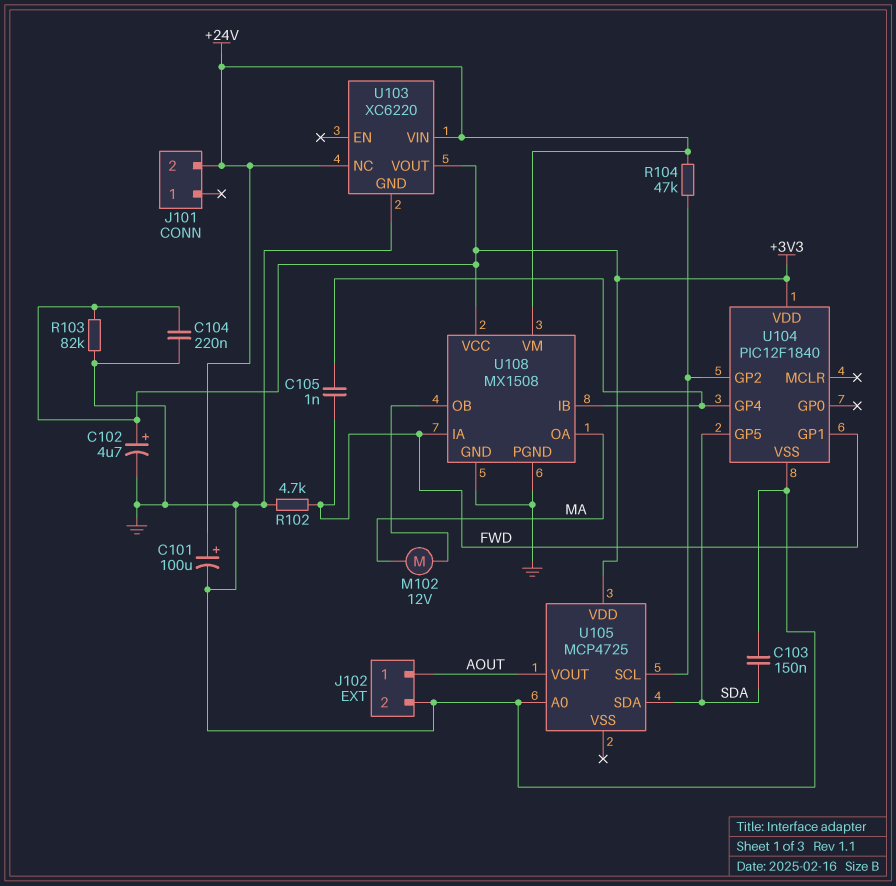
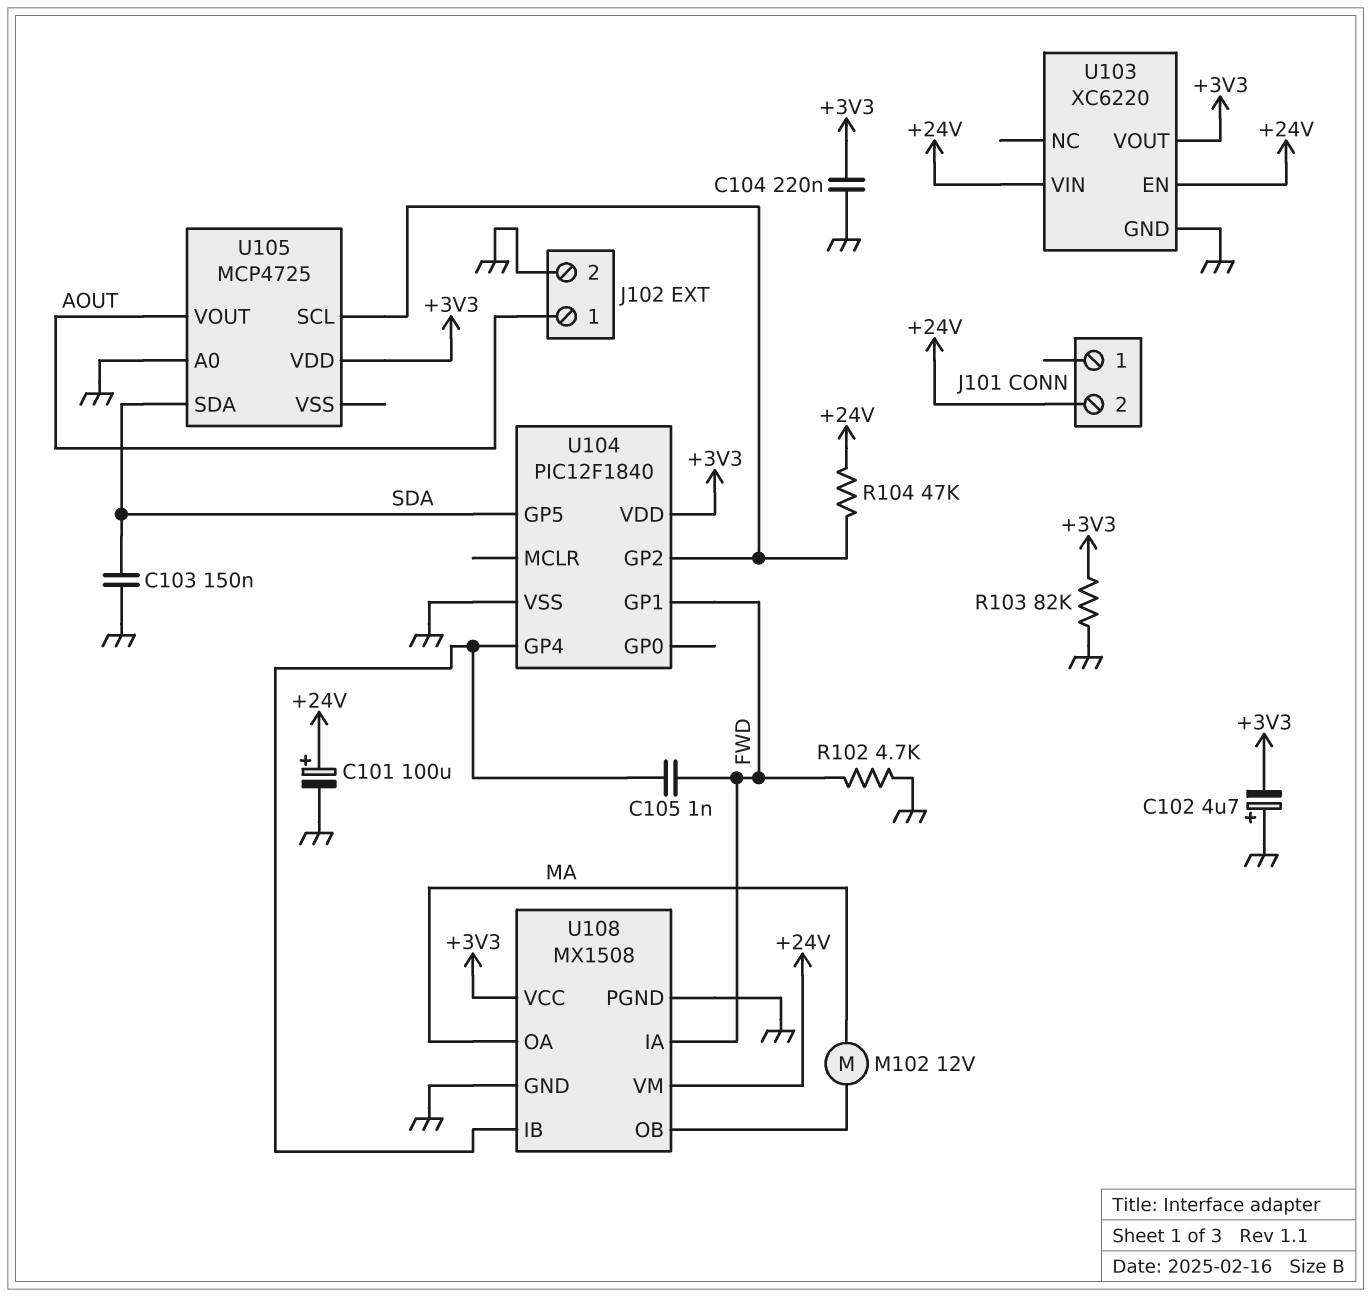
C102: 4.7uF (plus +3V3, minus GND) -> 4.7uF (plus GND, minus +3V3)
U103 pin EN: none -> +24V
U103 pin NC: +24V -> none

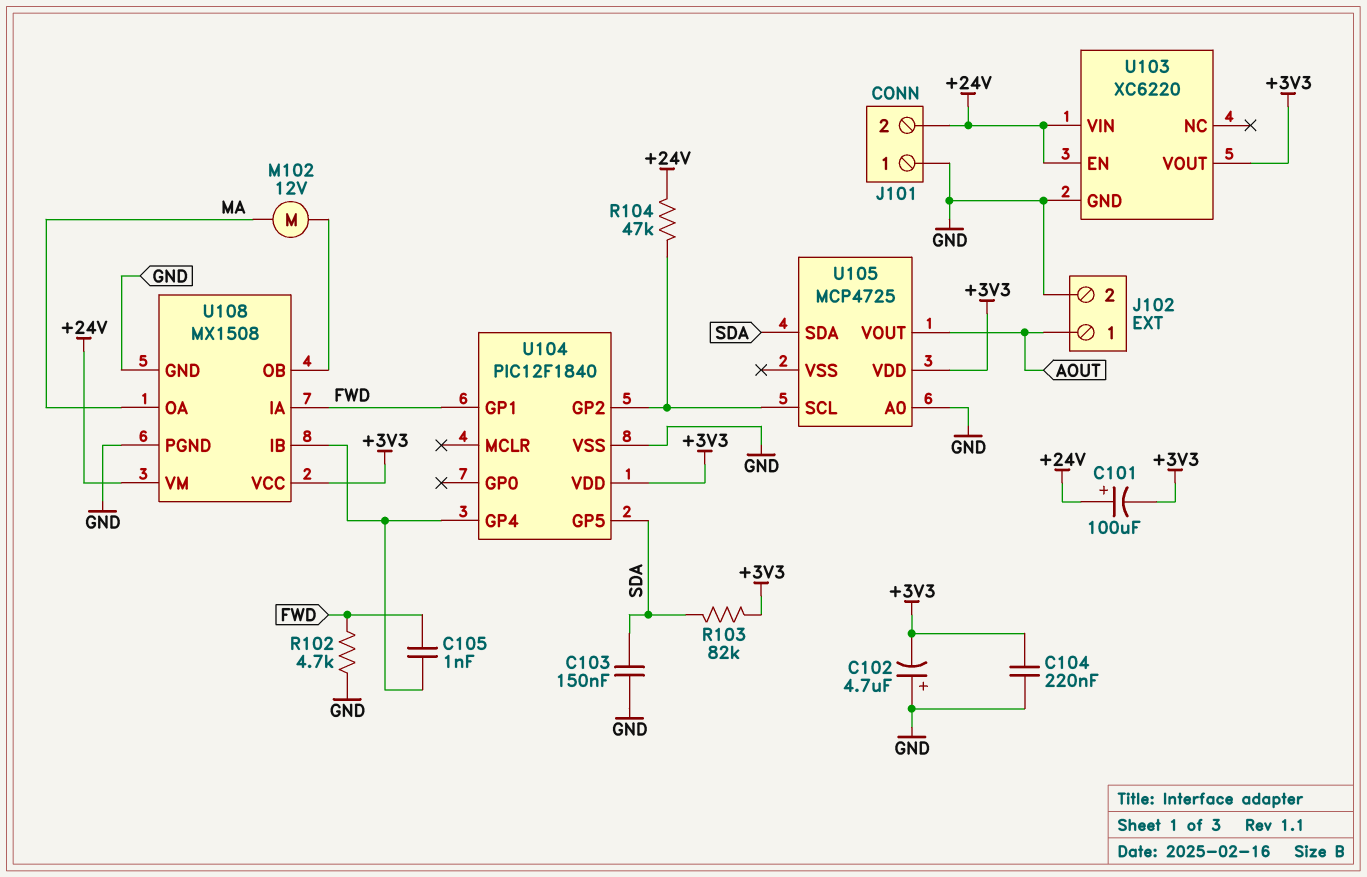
C101: 100uF (plus +24V, minus GND) -> 100uF (plus +24V, minus +3V3)
J101 pin 1: none -> GND
R103: 82k (+3V3, GND) -> 82k (+3V3, SDA)

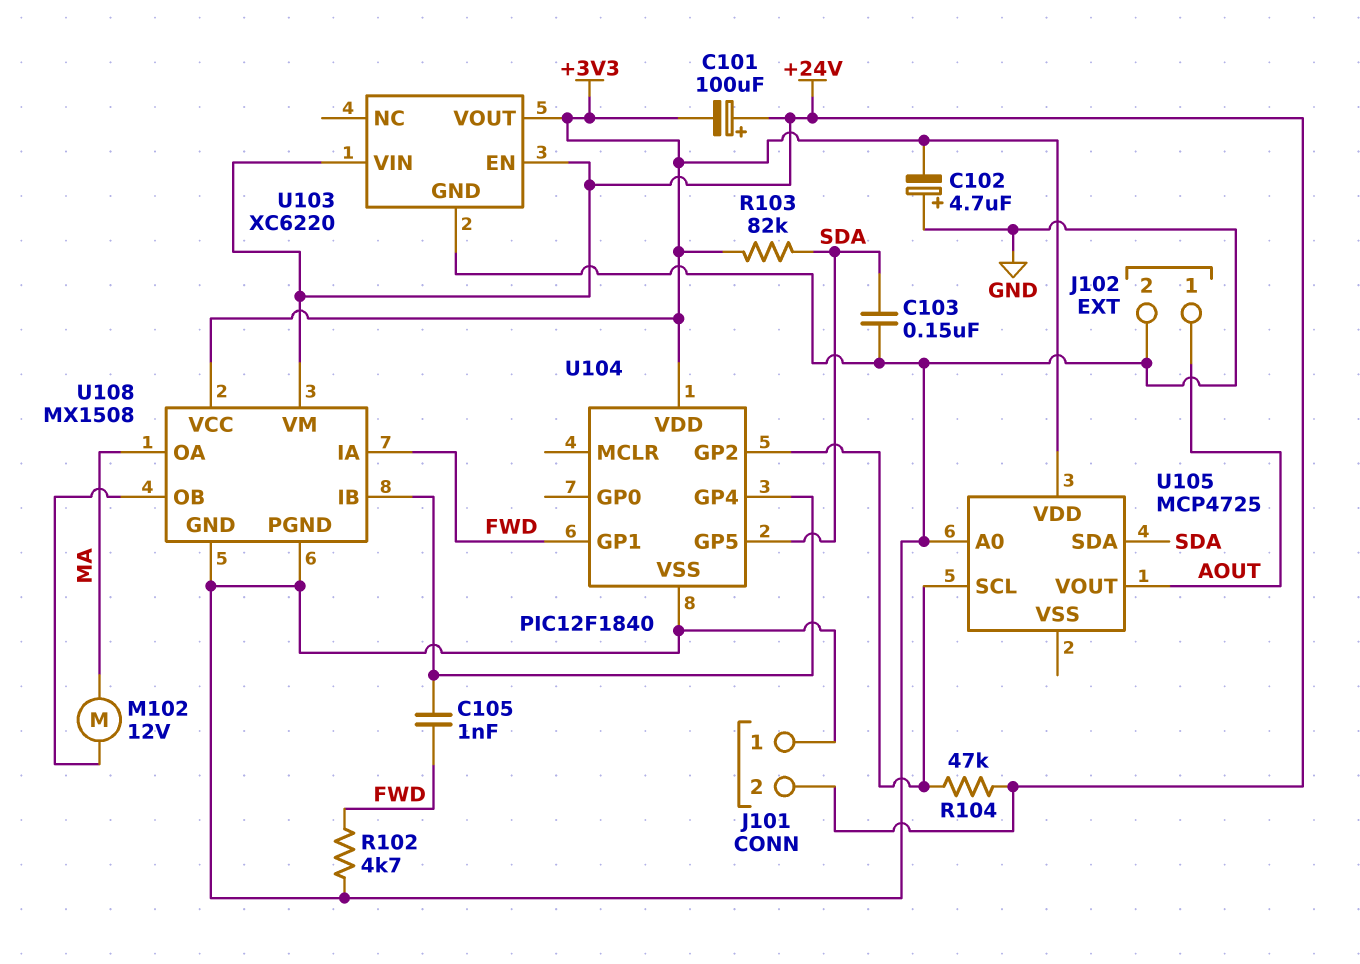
C104: 220nF (+3V3, GND) -> none

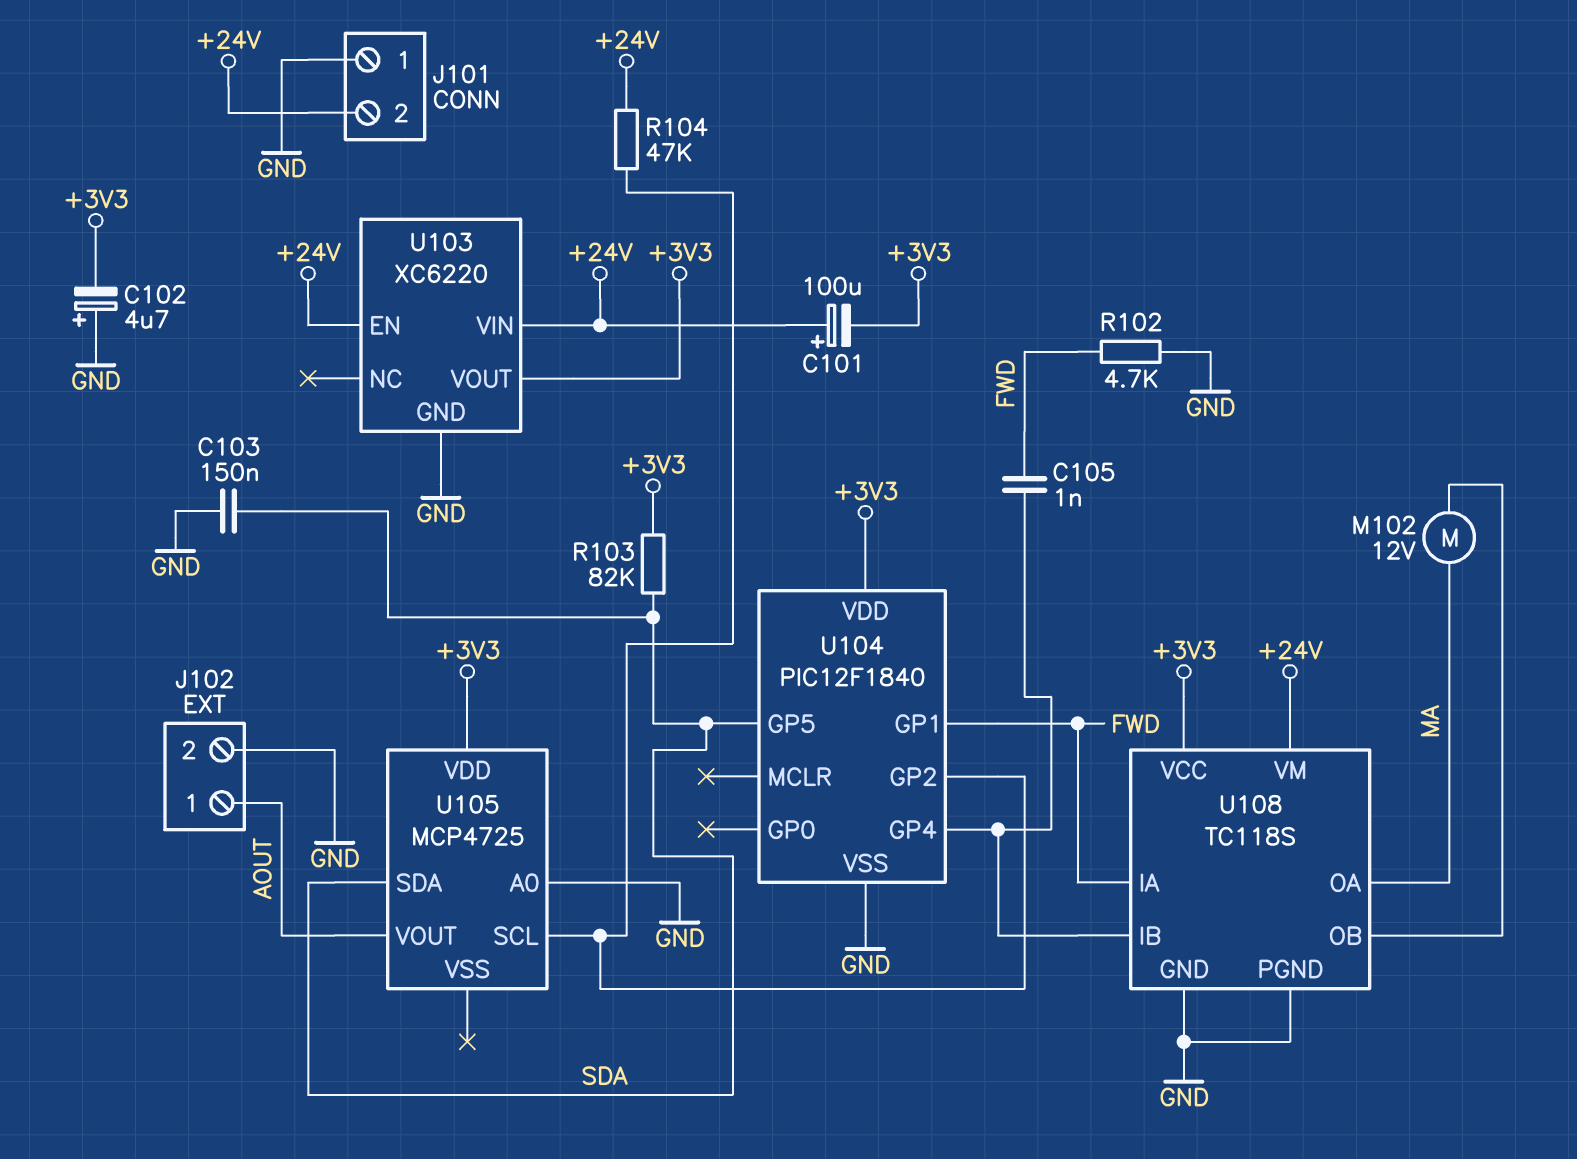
U108: MX1508 -> TC118S

